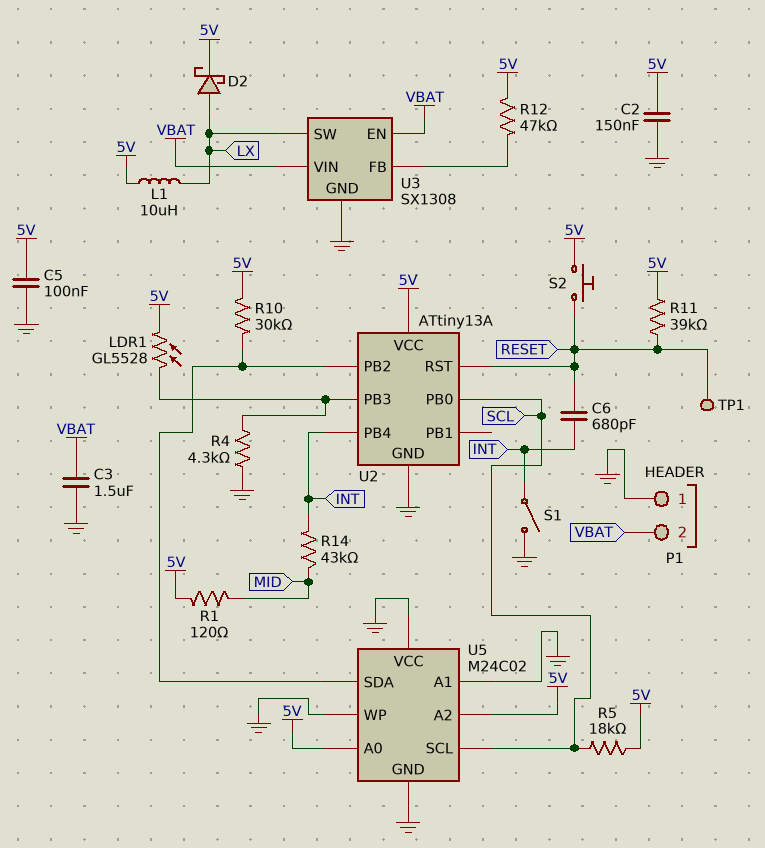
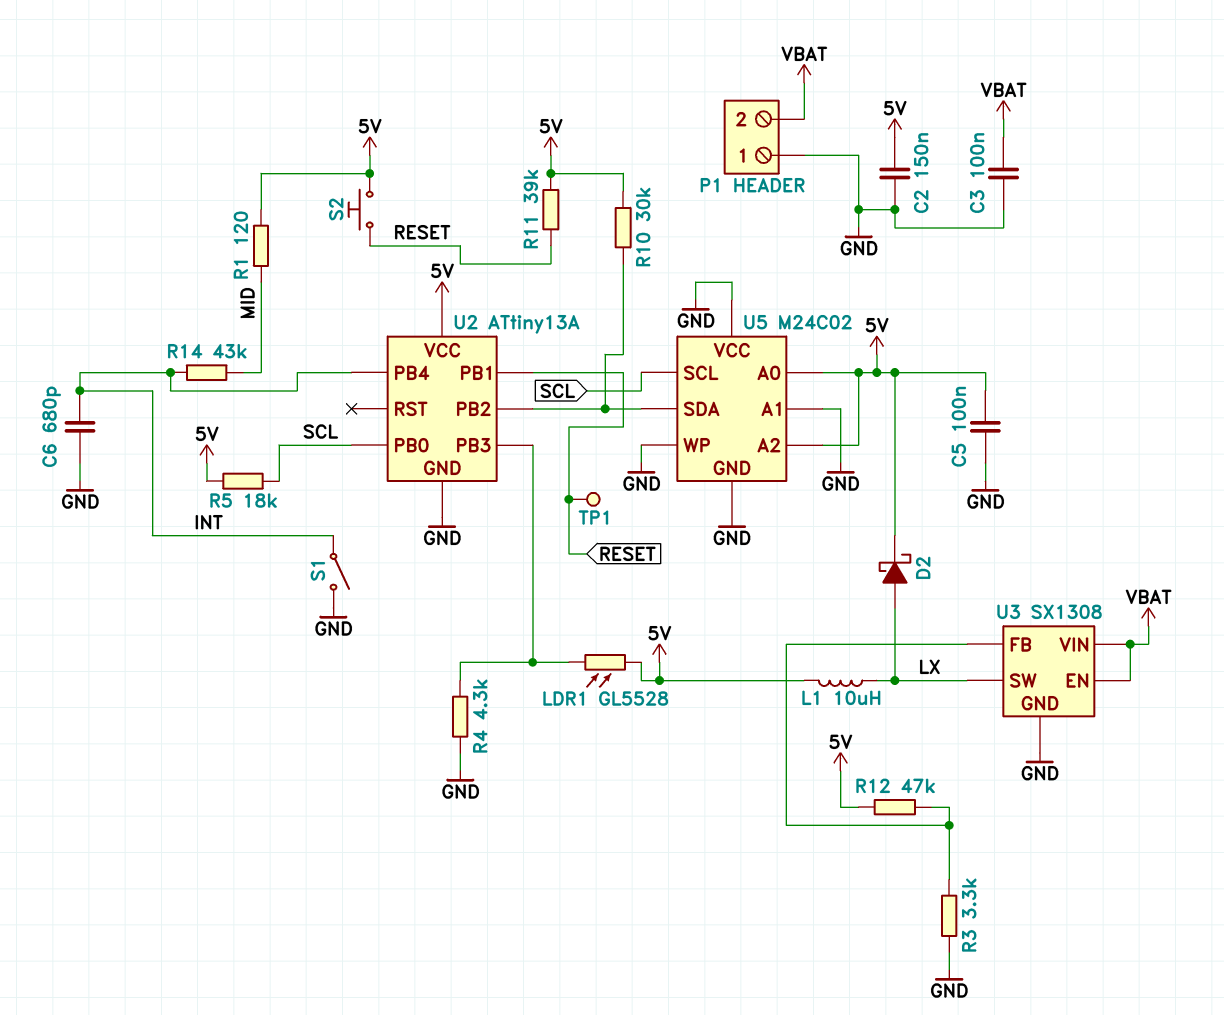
C3: 1.5uF (GND, VBAT) -> 100nF (GND, VBAT)
C6: 680pF (INT, RESET) -> 680pF (GND, INT)
R3: none -> 3.3k (GND, U3/FB)
U2 pin PB1: none -> RESET
U2 pin RST: RESET -> none

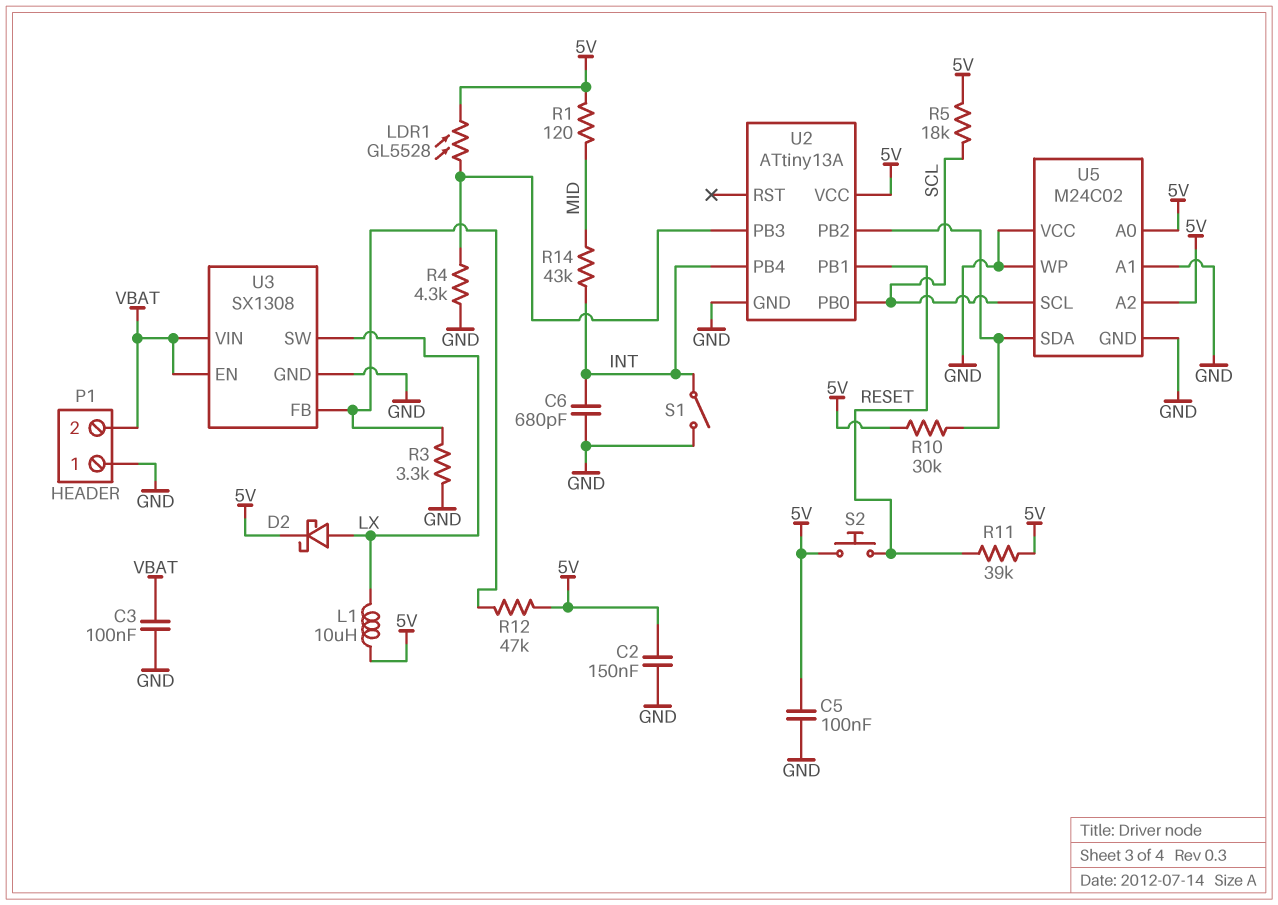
TP1: test point (RESET) -> none

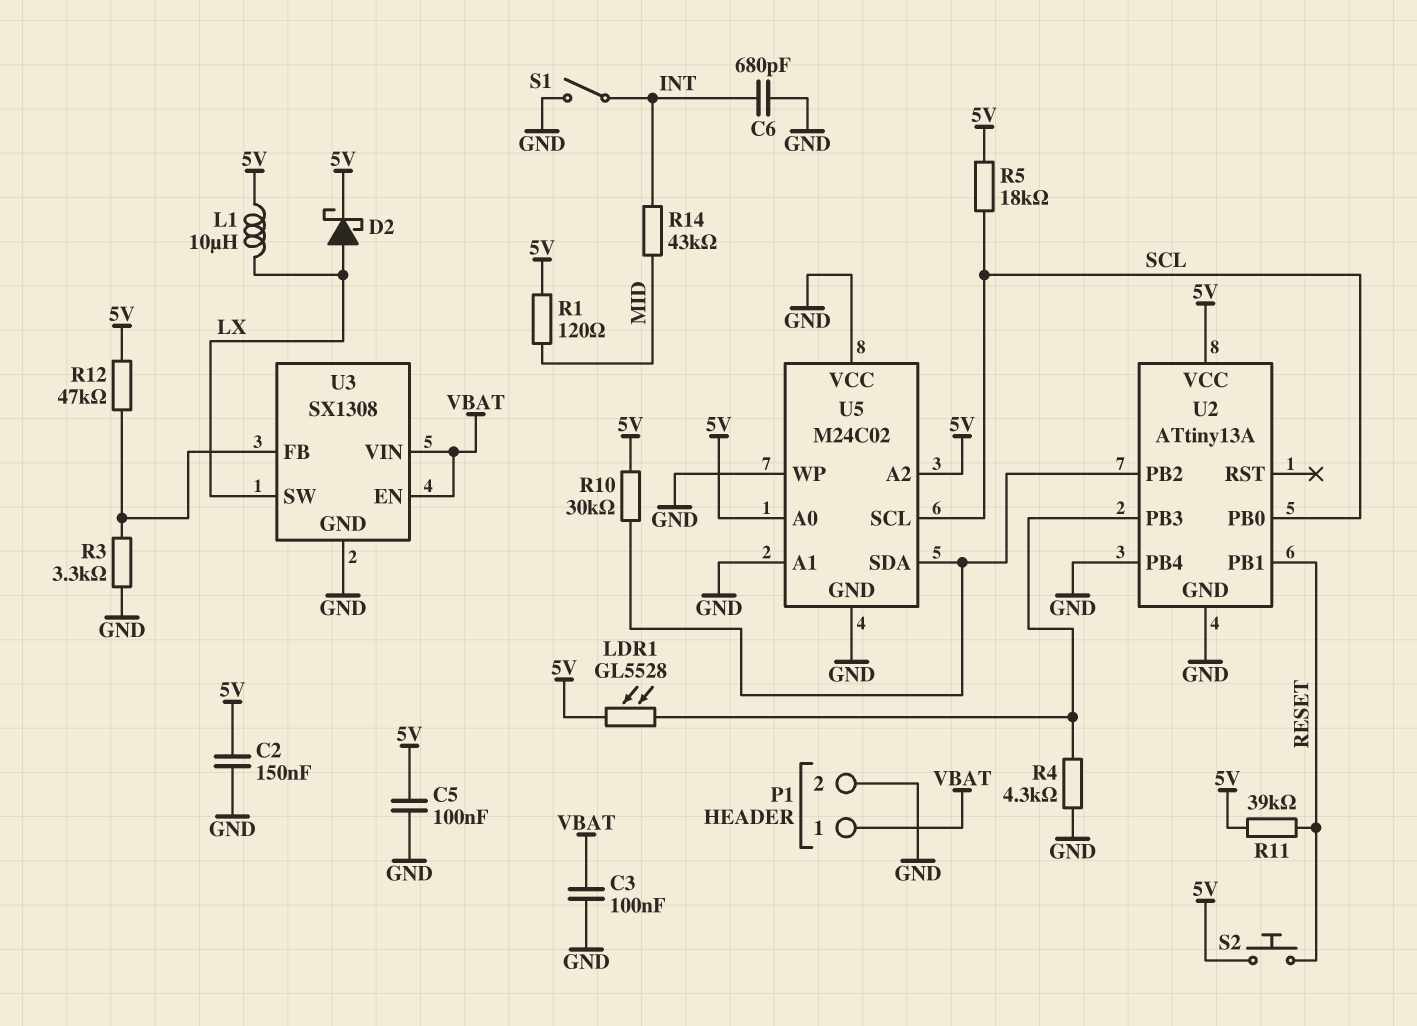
P1 pin 1: GND -> VBAT
P1 pin 2: VBAT -> GND
U2 pin PB4: INT -> GND

